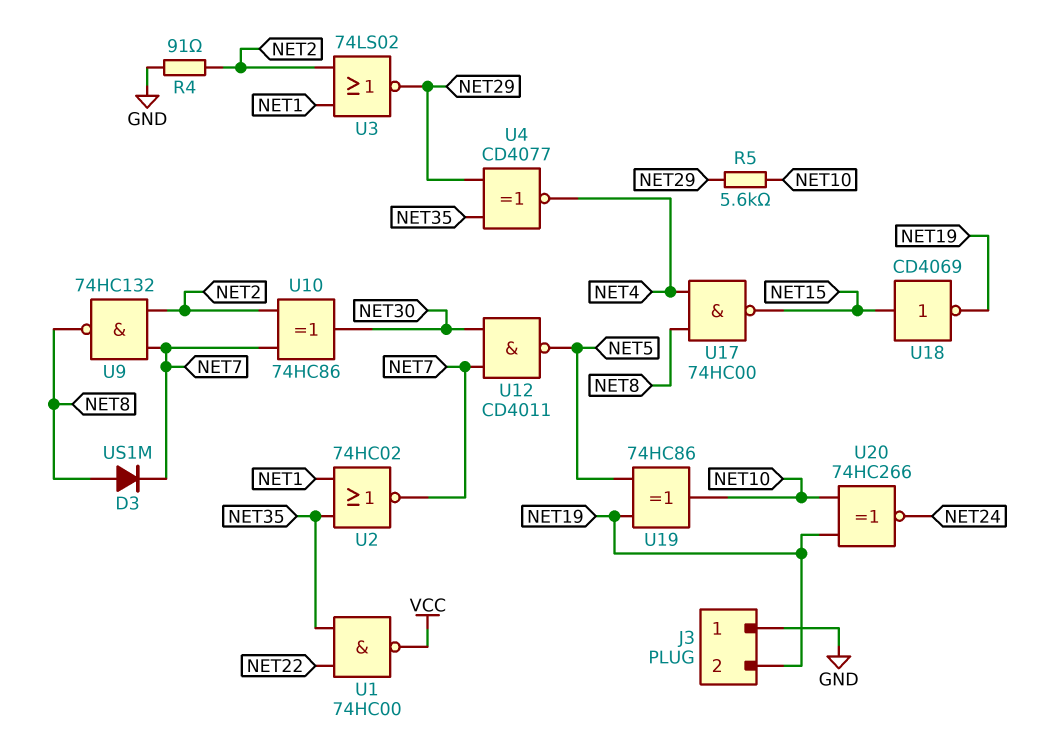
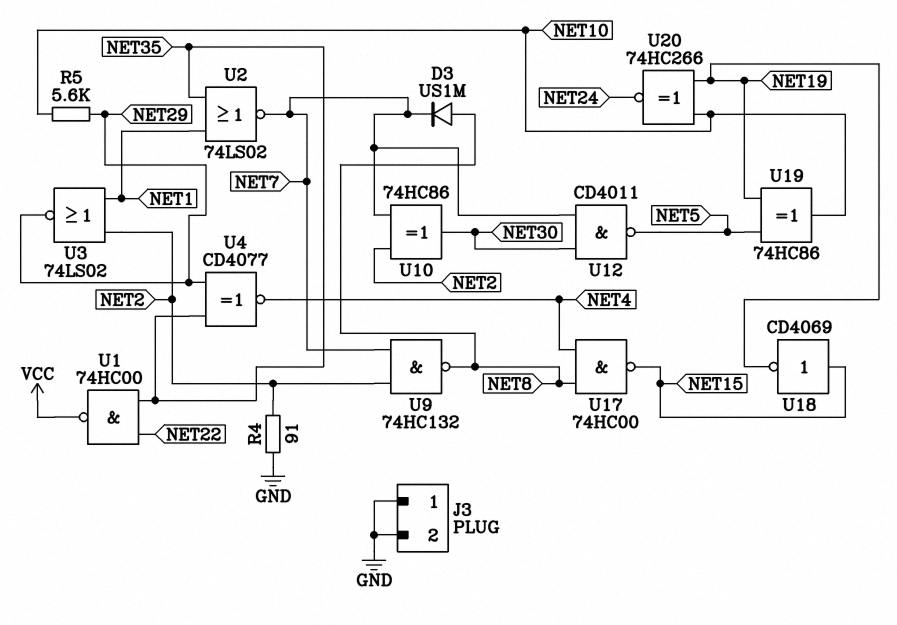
J3 pin 2: NET19 -> GND
U2: NOR 74HC02 (in NET1, in NET35, out NET7) -> NOR 74LS02 (in NET1, in NET35, out NET7)

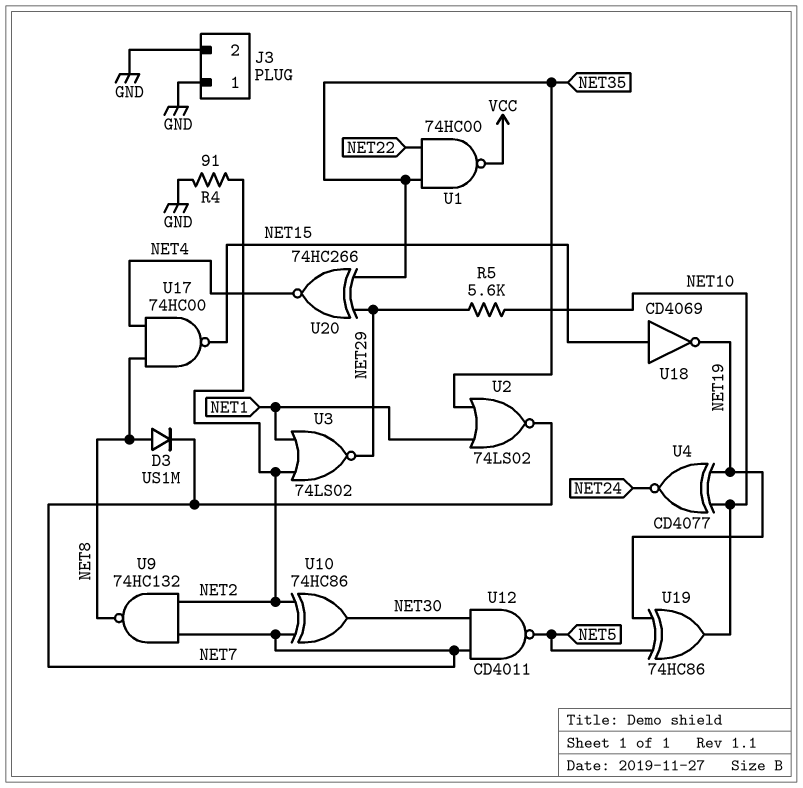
U4: XNOR CD4077 (in NET29, in NET35, out NET4) -> XNOR CD4077 (in NET10, in NET19, out NET24)
U20: XNOR 74HC266 (in NET10, in NET19, out NET24) -> XNOR 74HC266 (in NET29, in NET35, out NET4)

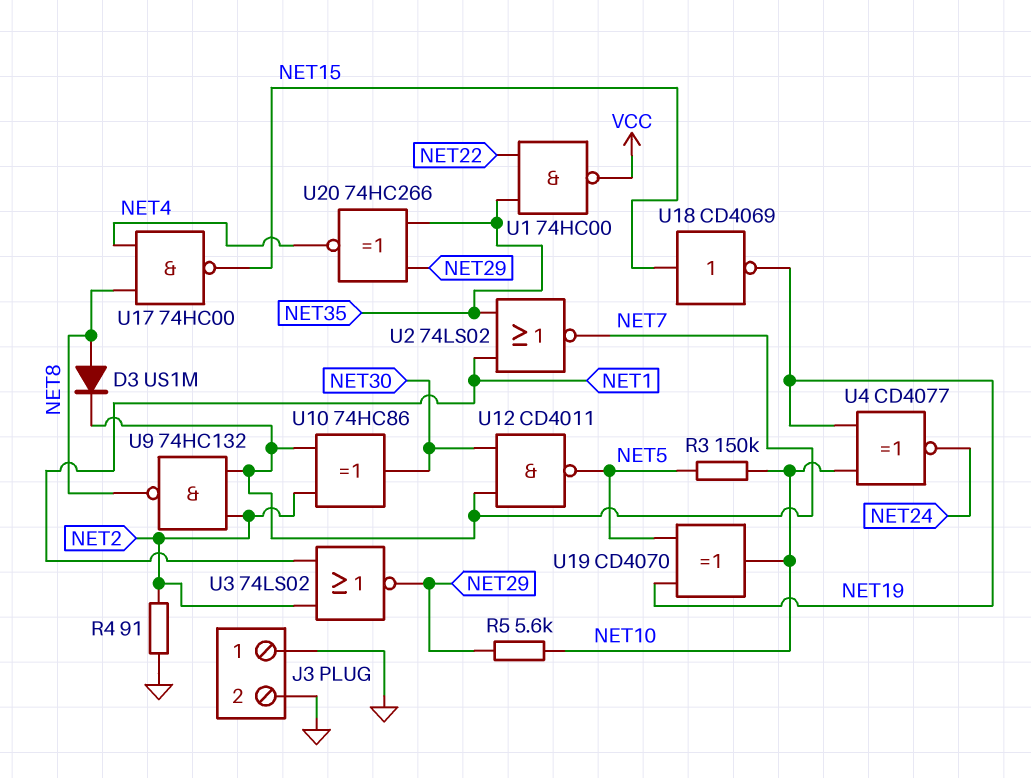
R3: none -> 150k (NET5, NET10)
U19: XOR 74HC86 (in NET5, in NET19, out NET10) -> XOR CD4070 (in NET5, in NET19, out NET10)

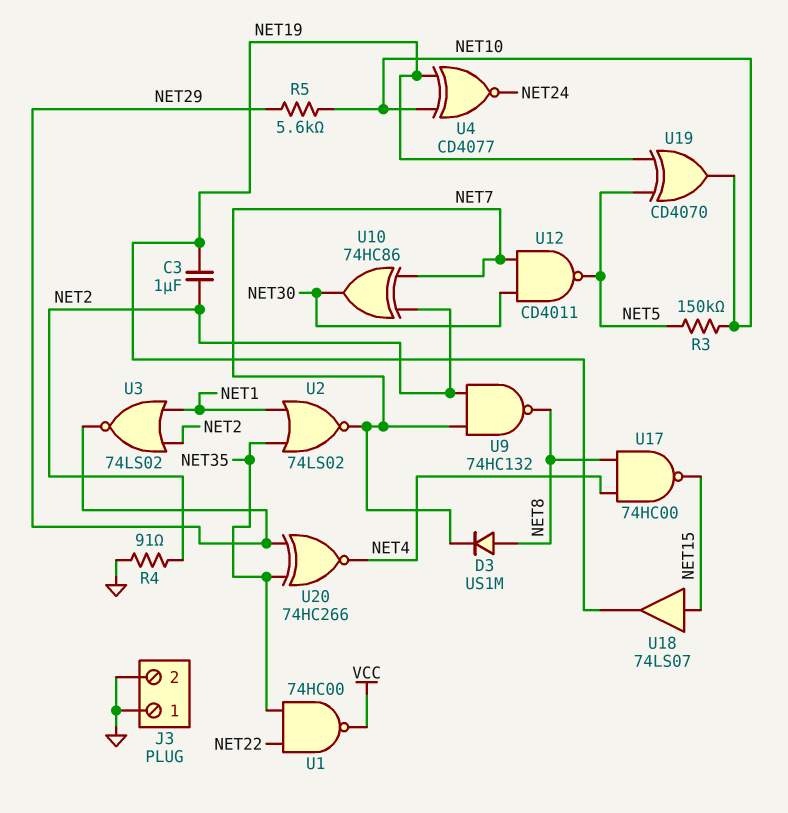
C3: none -> 1uF (NET2, NET19)
U18: NOT CD4069 (in NET15, out NET19) -> buffer 74LS07 (in NET15, out NET19)

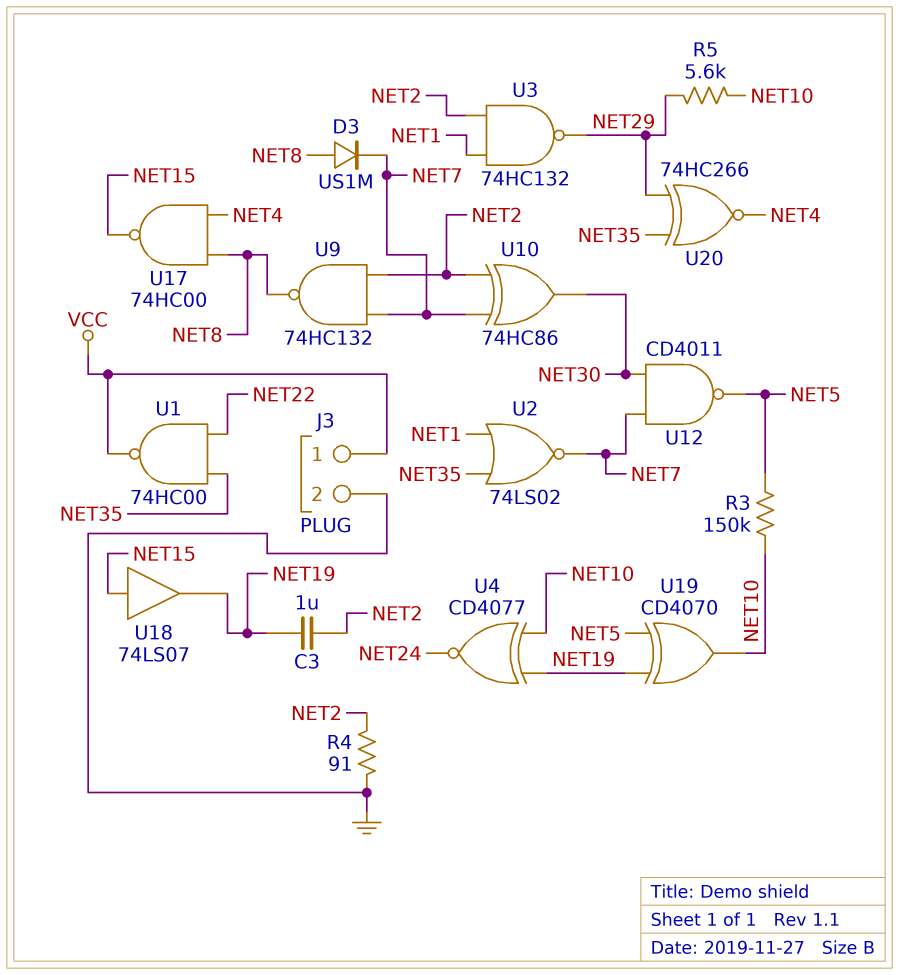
J3 pin 1: GND -> VCC
U3: NOR 74LS02 (in NET1, in NET2, out NET29) -> NAND 74HC132 (in NET1, in NET2, out NET29)

